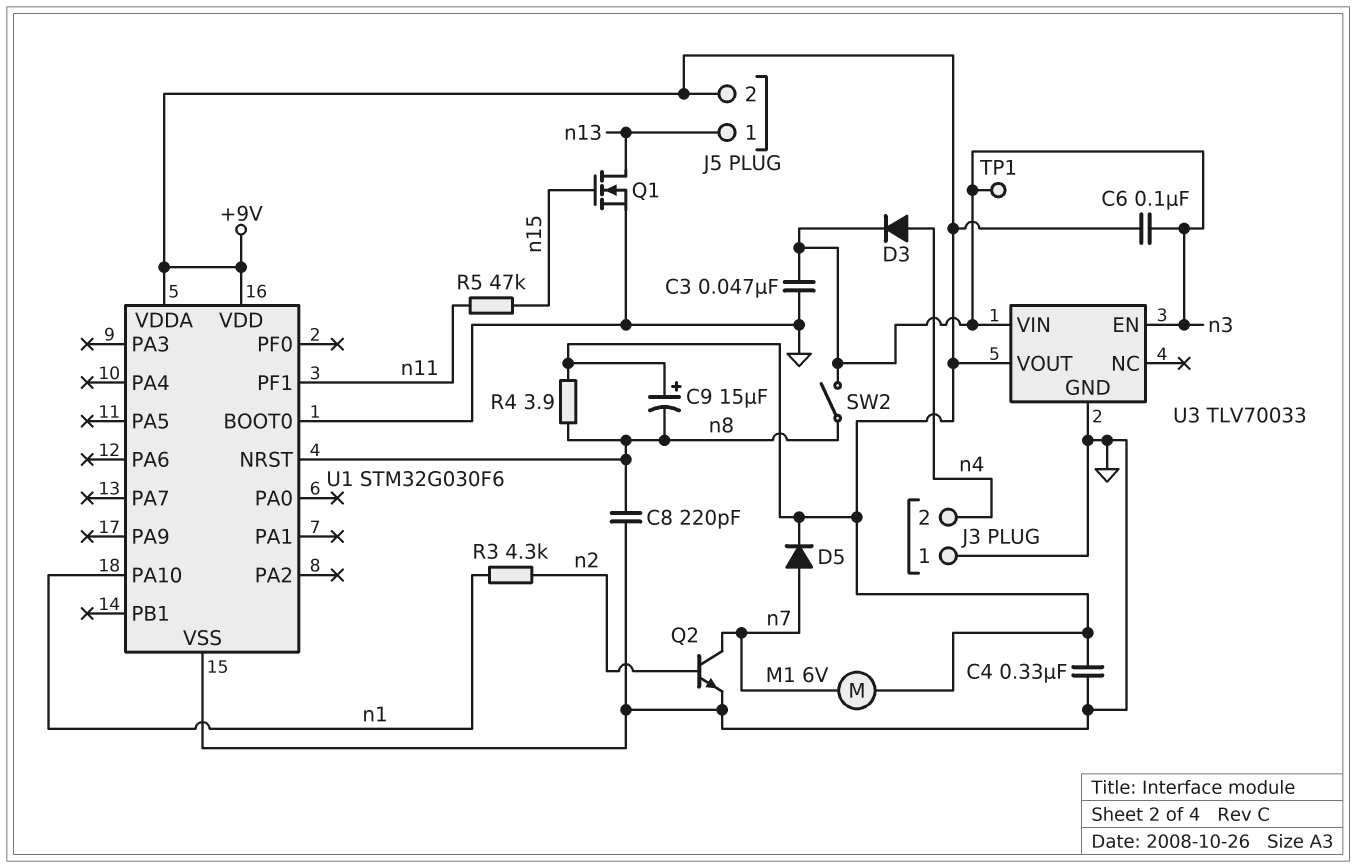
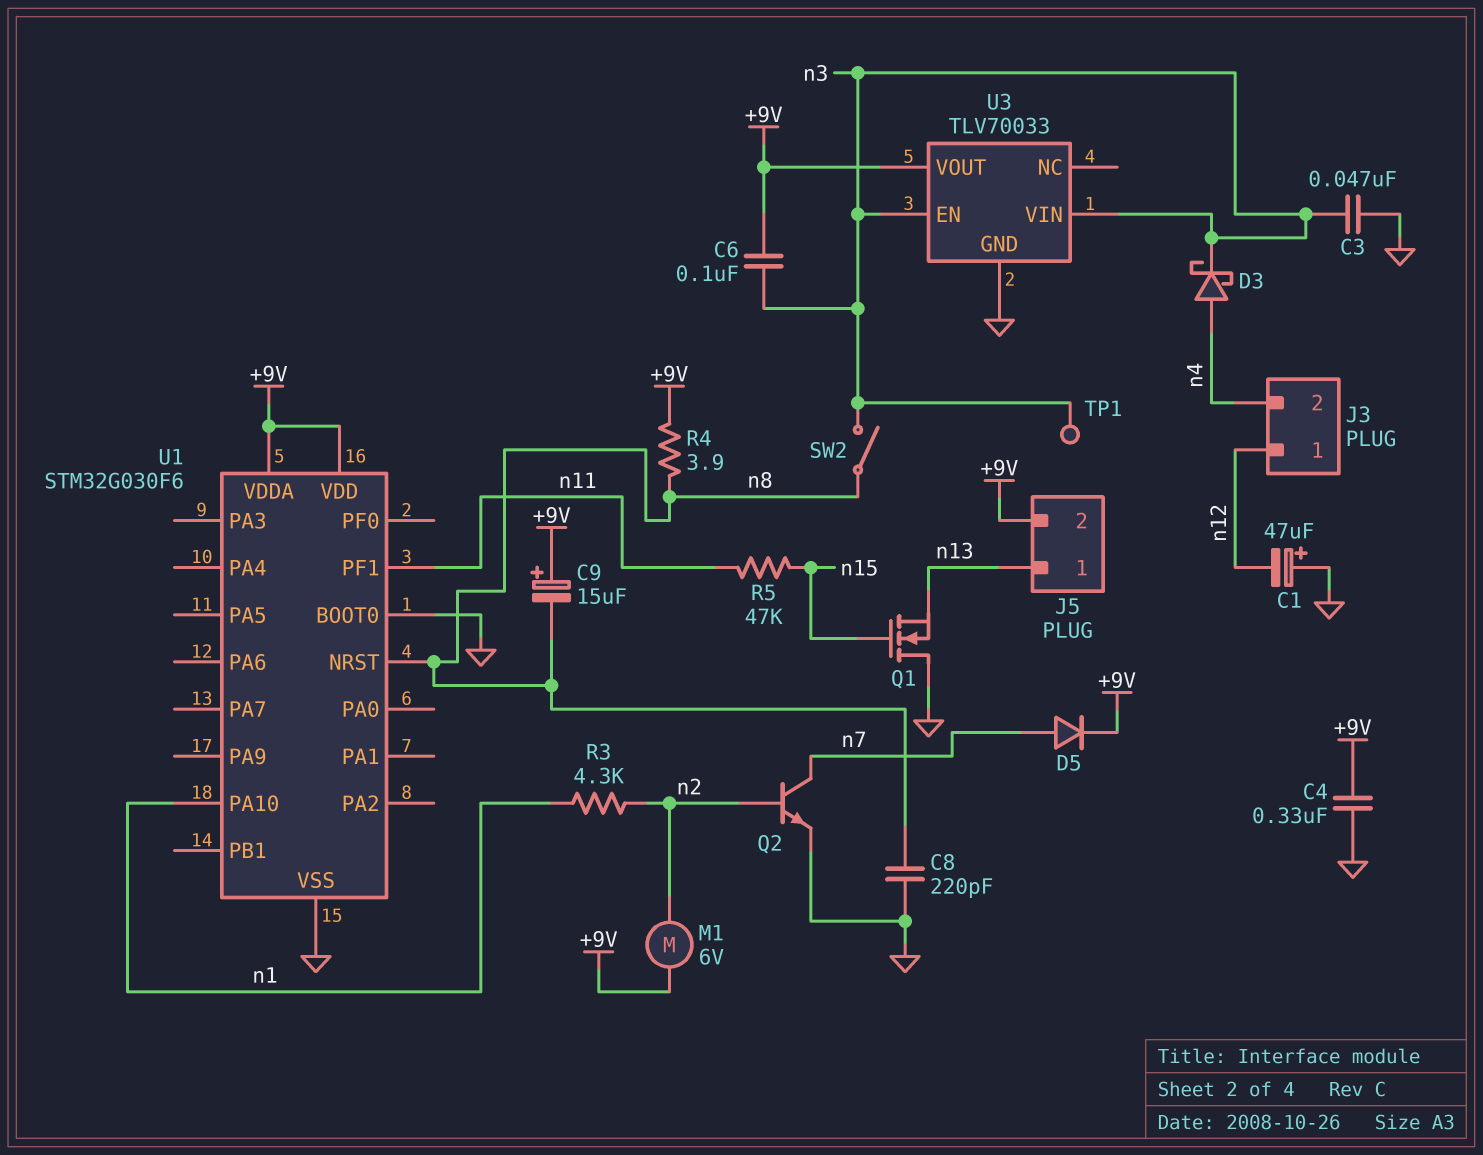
C1: none -> 47uF (plus GND, minus n12)
D3: diode (A n4, K n3) -> schottky (A n4, K n3)
J3 pin 1: GND -> n12
M1: motor 6V (+9V, n7) -> motor 6V (+9V, n2)
Q1: NMOS (G n15, D n13, S GND) -> NMOS (G n15, D GND, S n13)

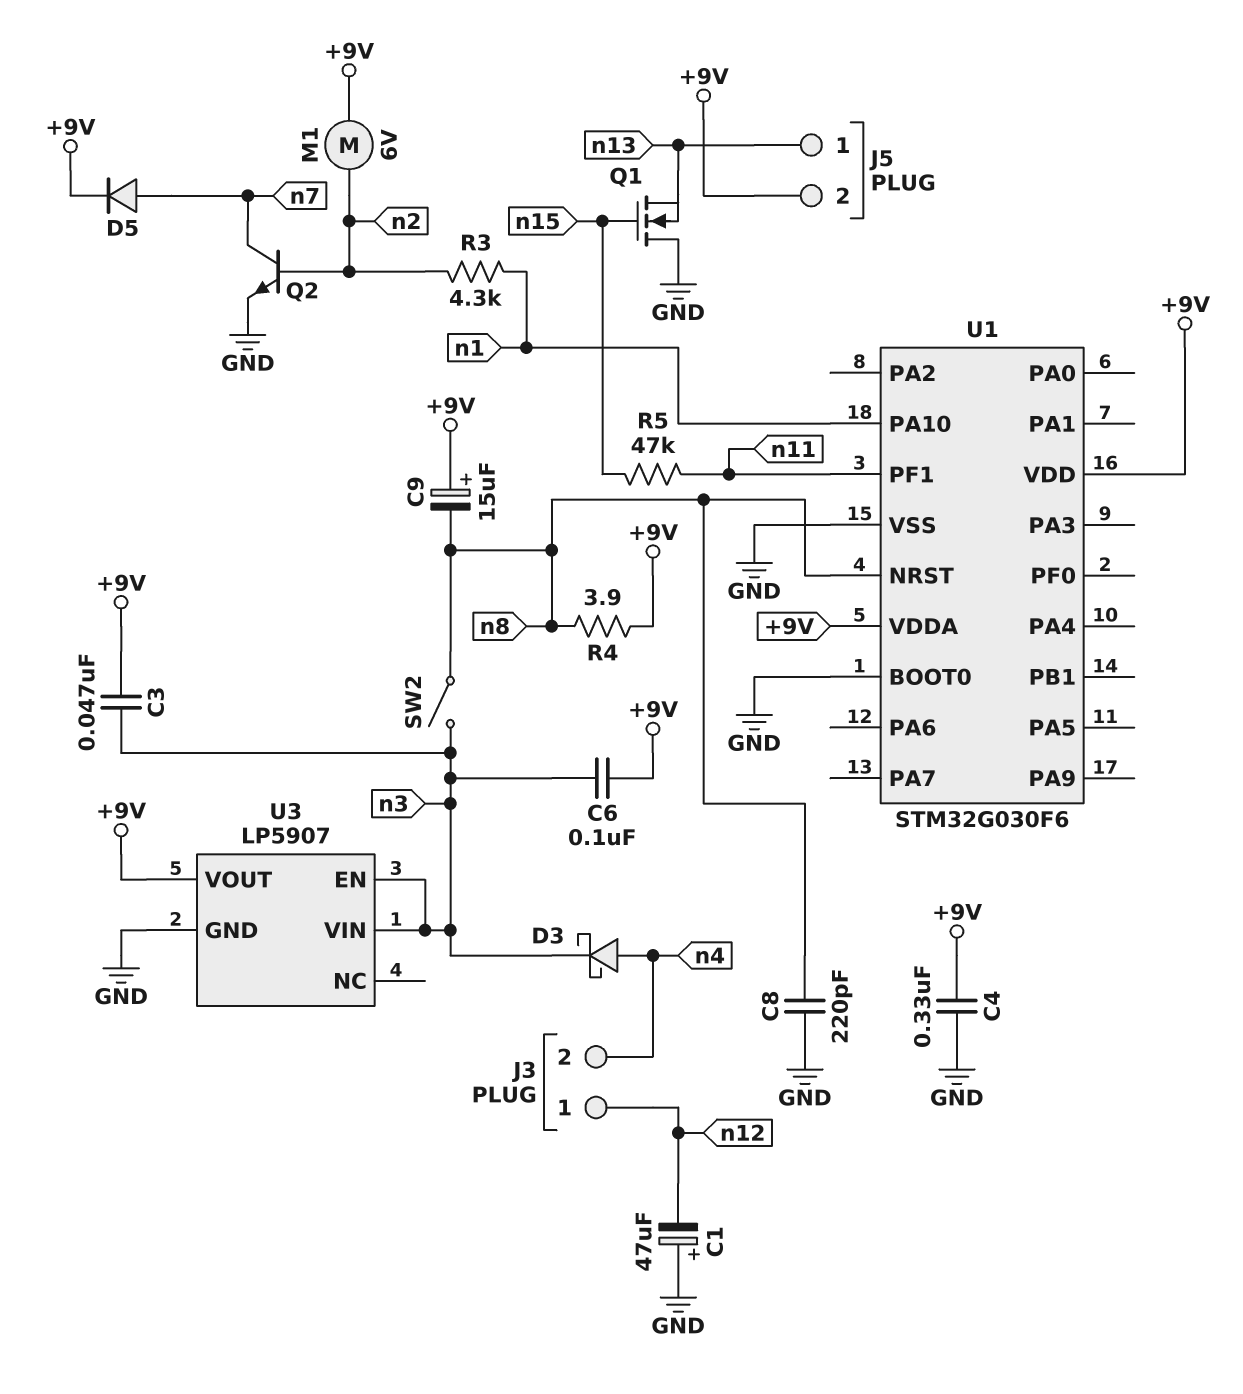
C3: 47nF (GND, n3) -> 47nF (+9V, n3)
TP1: test point (n3) -> none
U3: TLV70033 -> LP5907

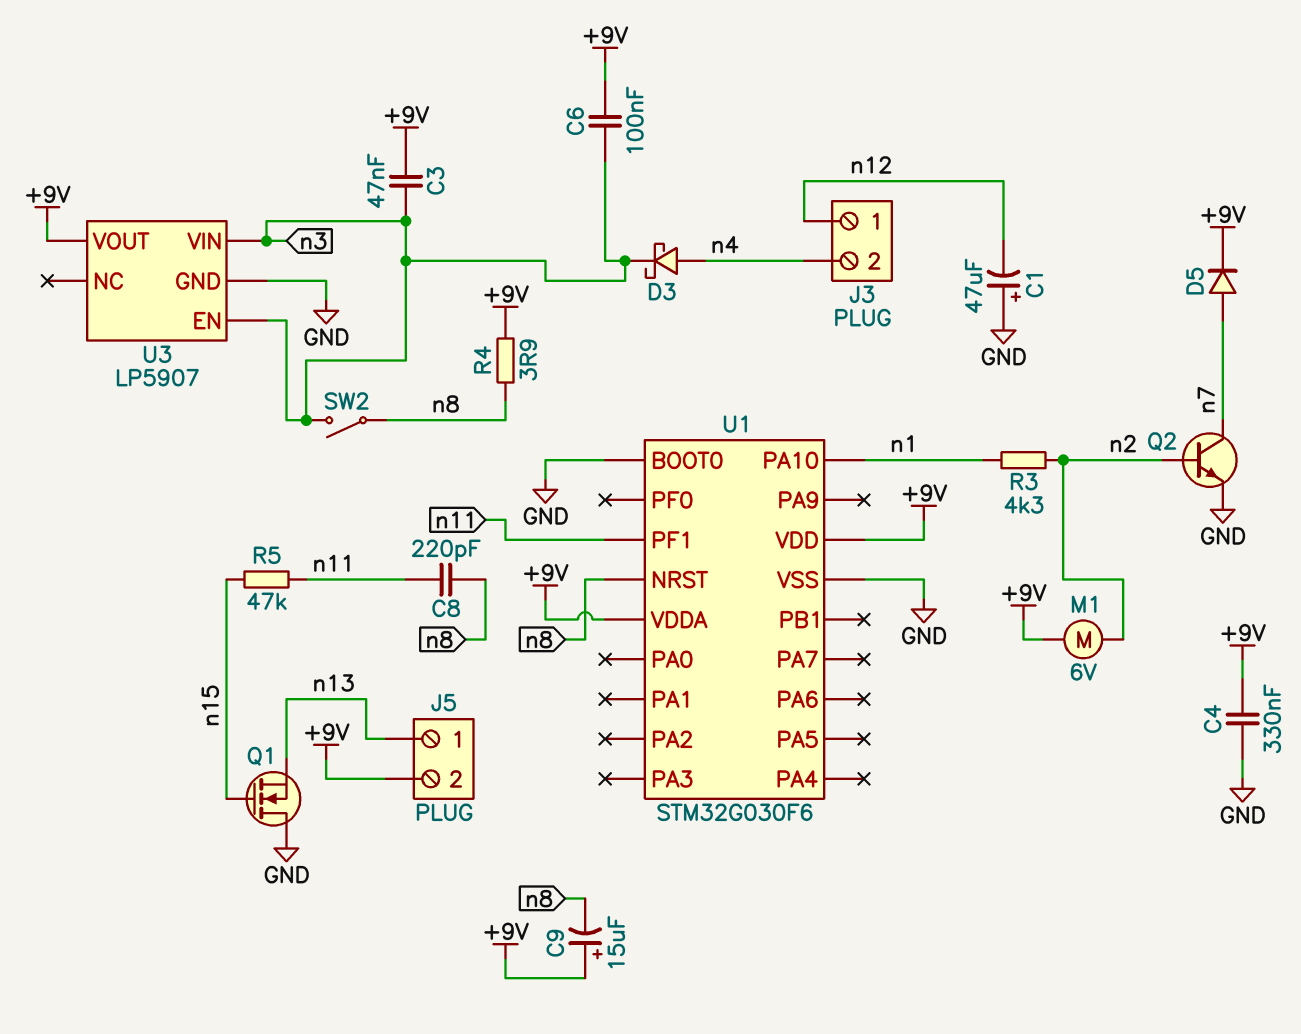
C8: 220pF (GND, n8) -> 220pF (n8, n11)

